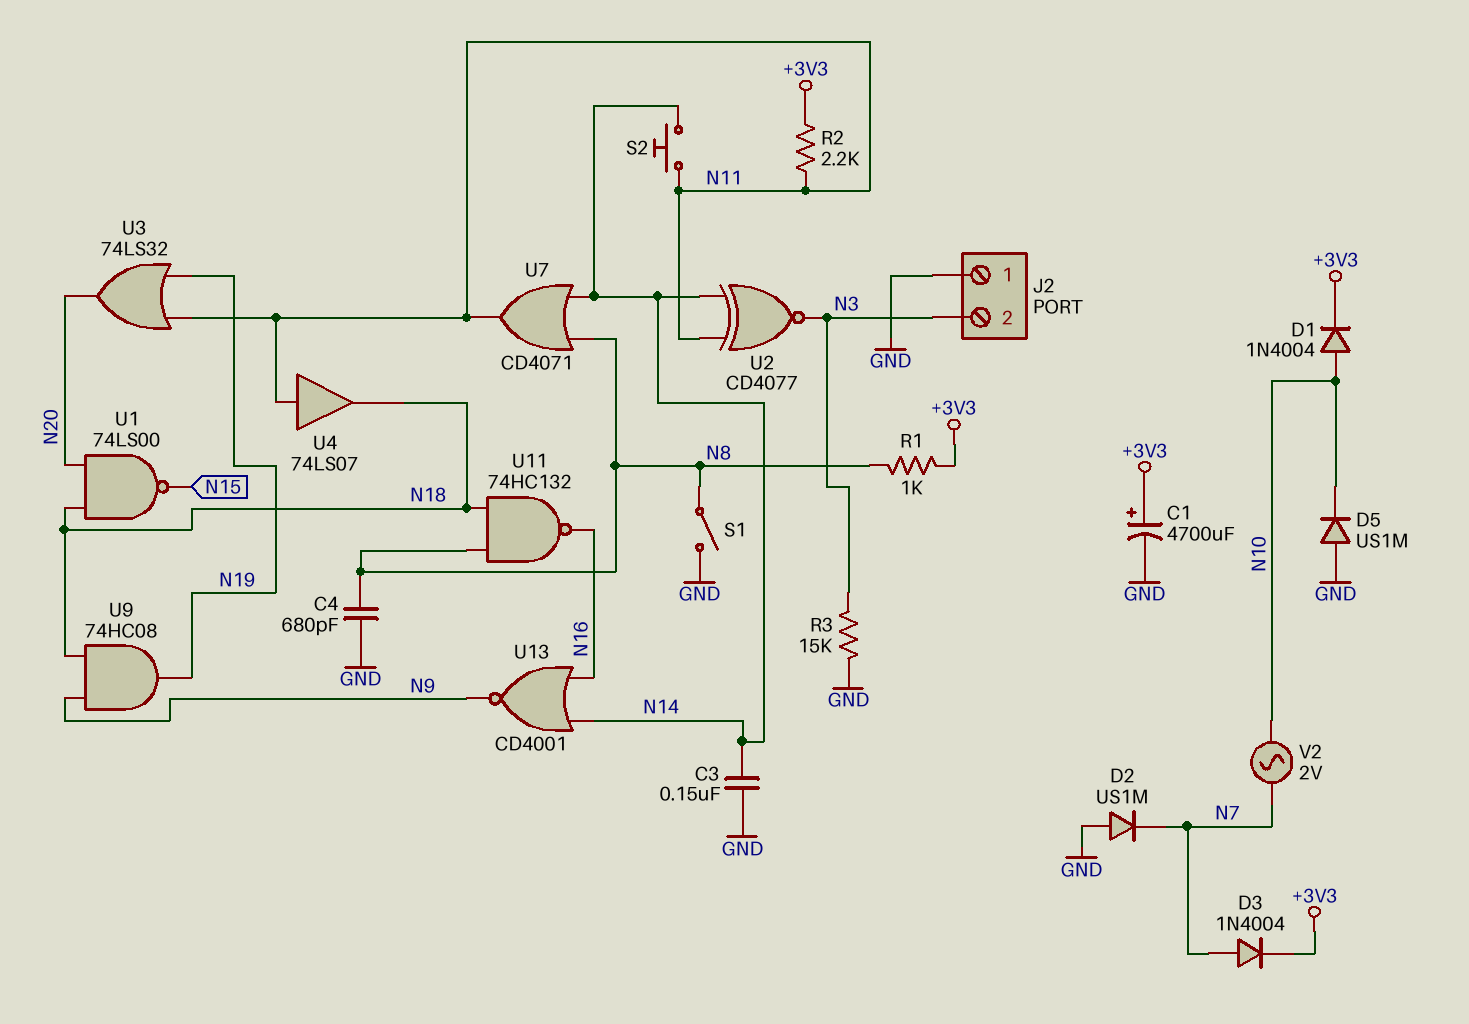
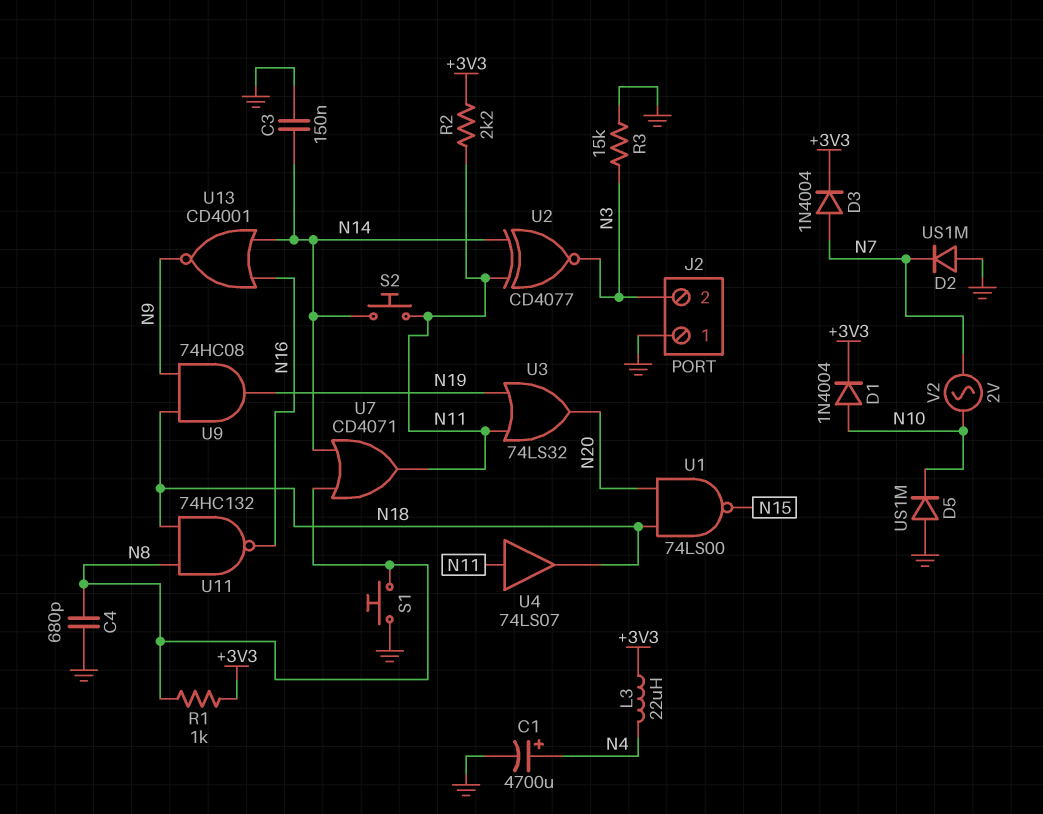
C1: 4700uF (plus +3V3, minus GND) -> 4700uF (plus N4, minus GND)
L3: none -> 22uH (+3V3, N4)
S1: switch (GND, N8) -> button (GND, N8)

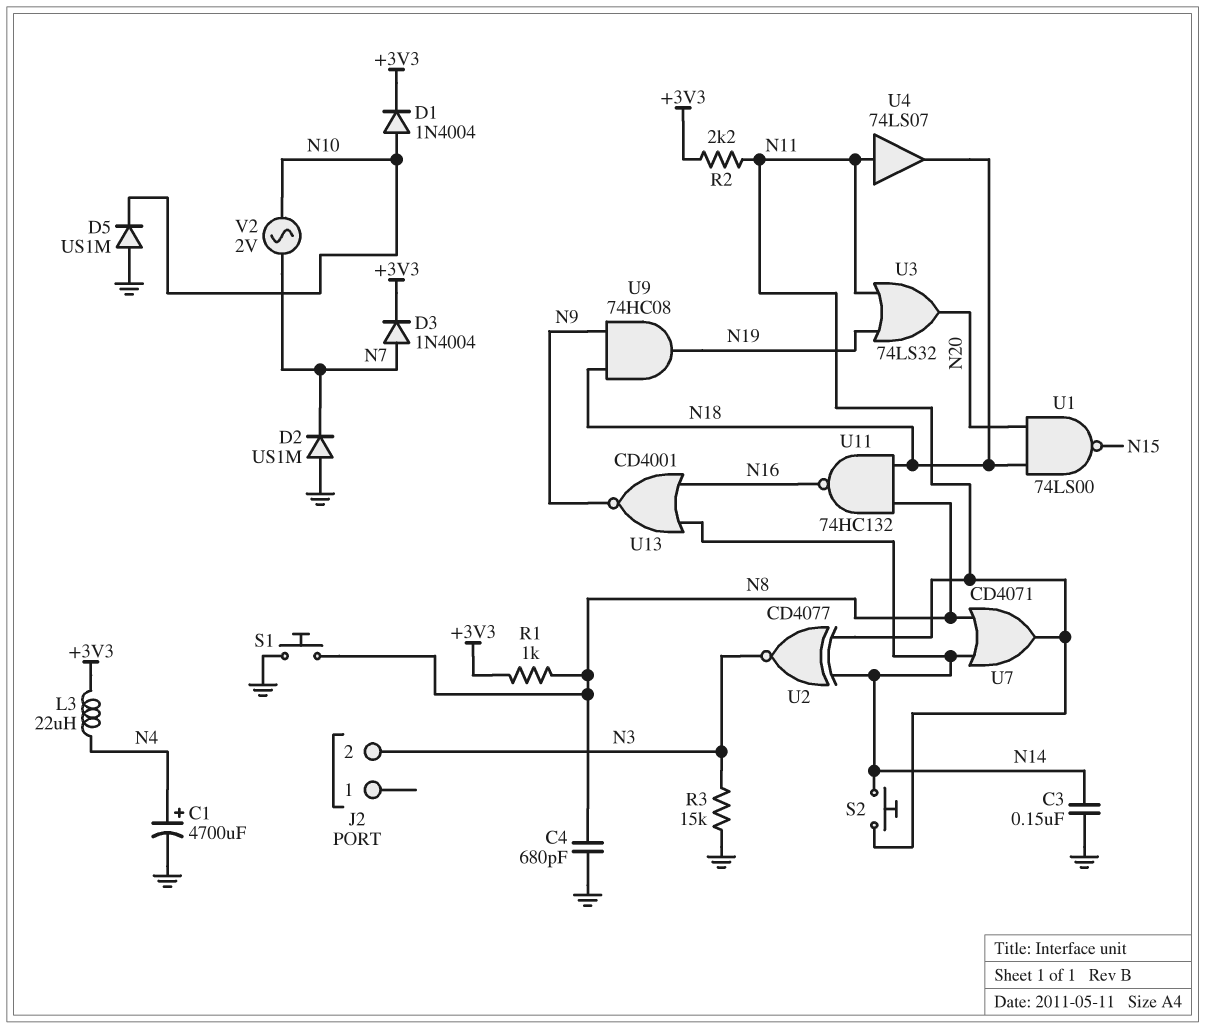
J2 pin 1: GND -> none

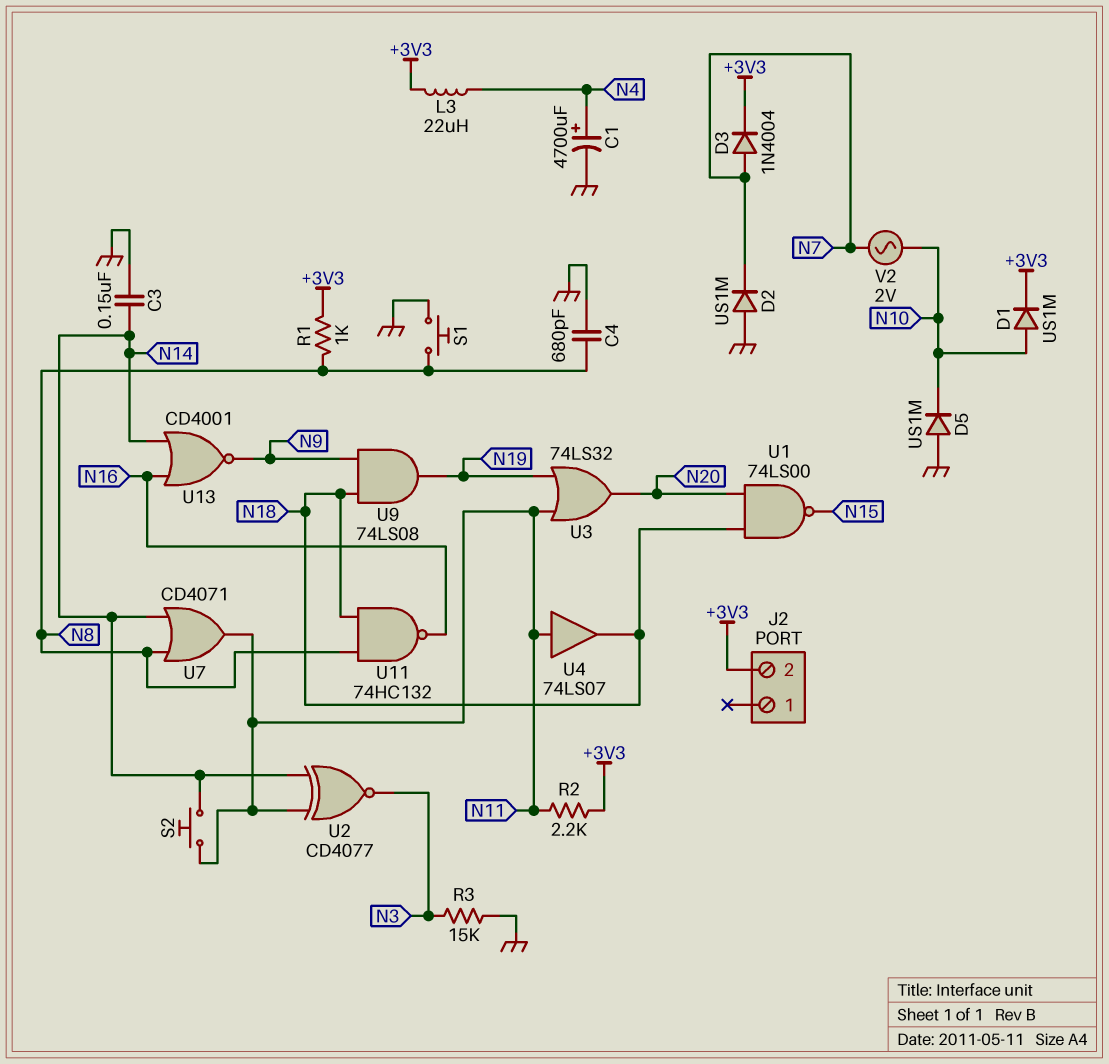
D1: diode 1N4004 (A N10, K +3V3) -> diode US1M (A N10, K +3V3)
J2 pin 2: N3 -> +3V3
U9: AND 74HC08 (in N9, in N18, out N19) -> AND 74LS08 (in N9, in N18, out N19)

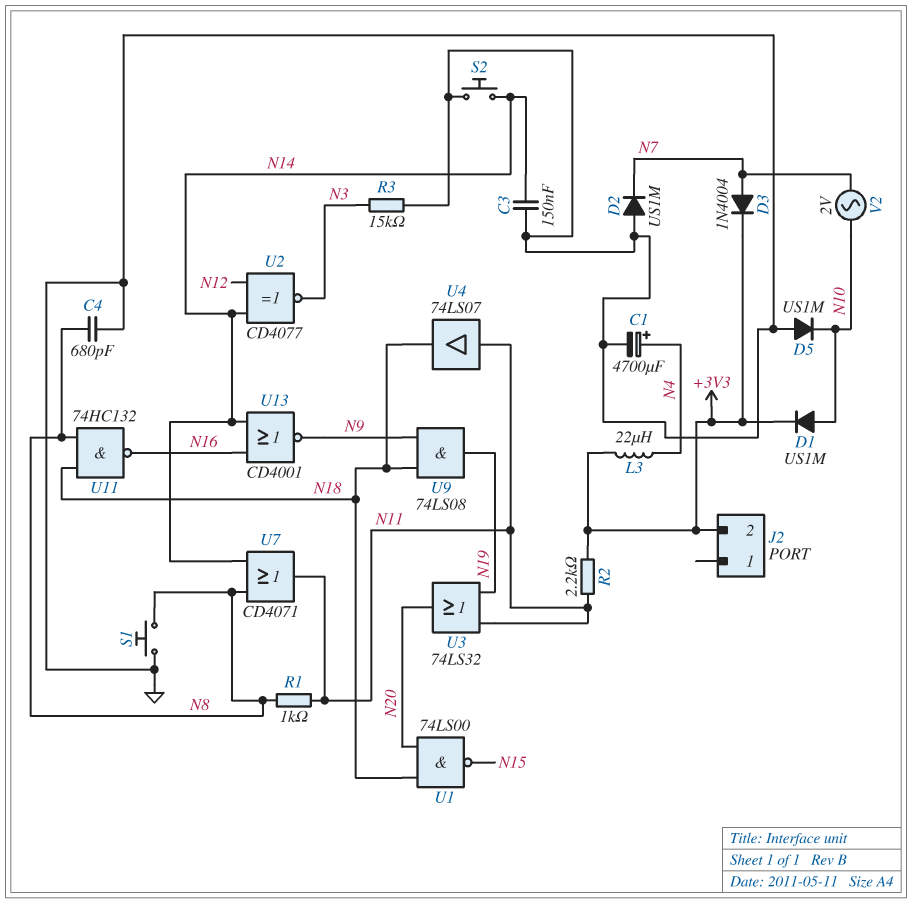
R1: 1k (+3V3, N8) -> 1k (N8, N11)
S2: button (N11, N14) -> button (GND, N14)
U2: XNOR CD4077 (in N11, in N14, out N3) -> XNOR CD4077 (in N12, in N14, out N3)

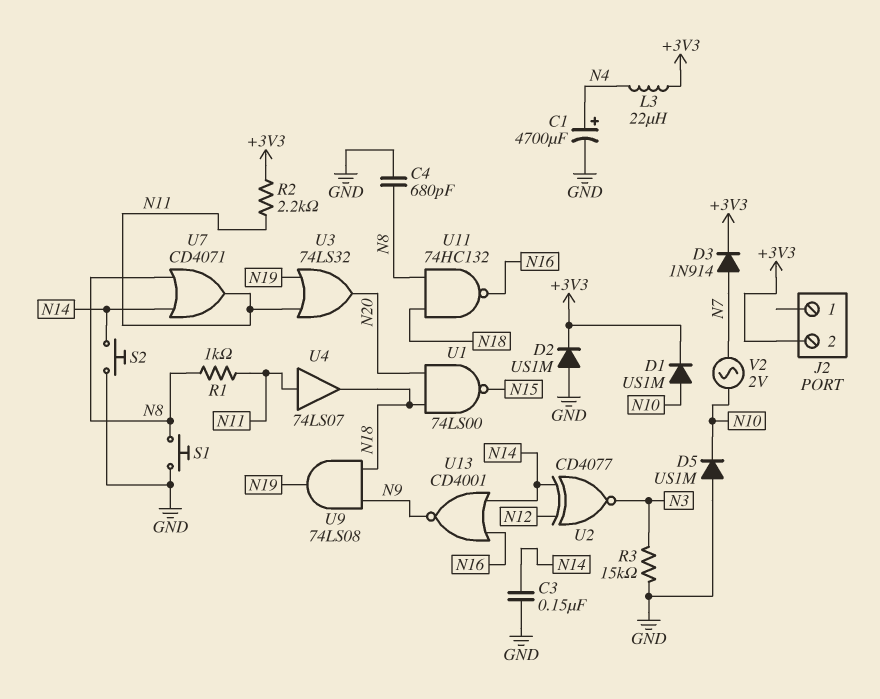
D2: diode US1M (A GND, K N7) -> diode US1M (A GND, K +3V3)
D3: diode 1N4004 (A N7, K +3V3) -> diode 1N914 (A N7, K +3V3)

